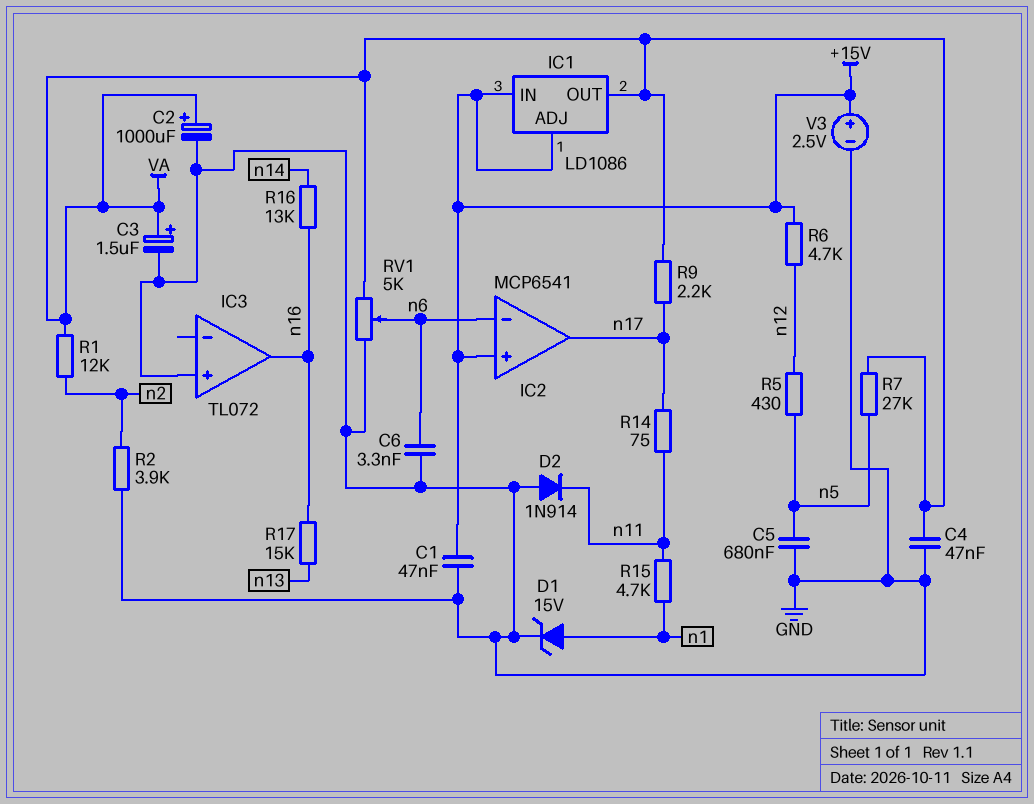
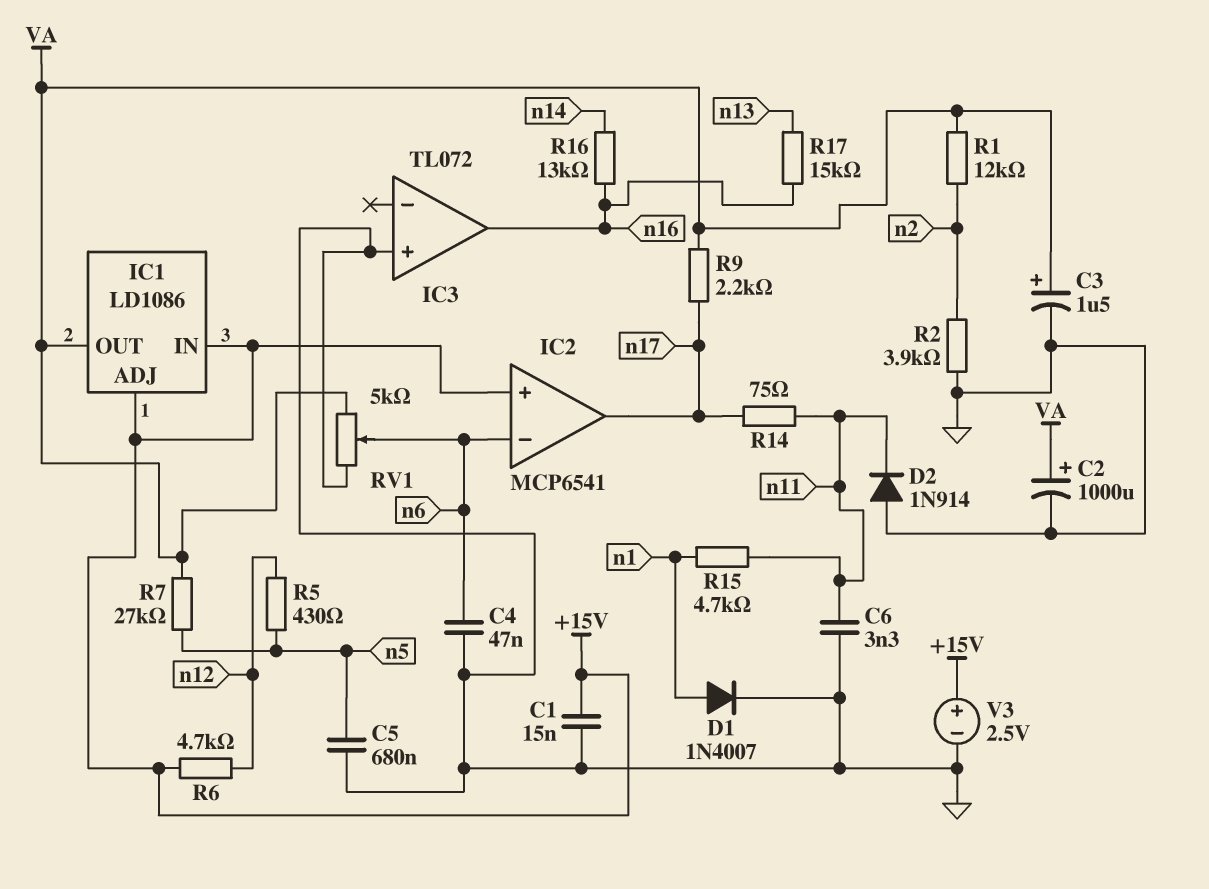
C1: 47nF (+15V, GND) -> 15nF (+15V, GND)
C4: 47nF (GND, VA) -> 47nF (GND, n6)
C6: 3.3nF (GND, n6) -> 3.3nF (GND, n11)
D1: zener 15V (A n1, K GND) -> diode 1N4007 (A n1, K GND)

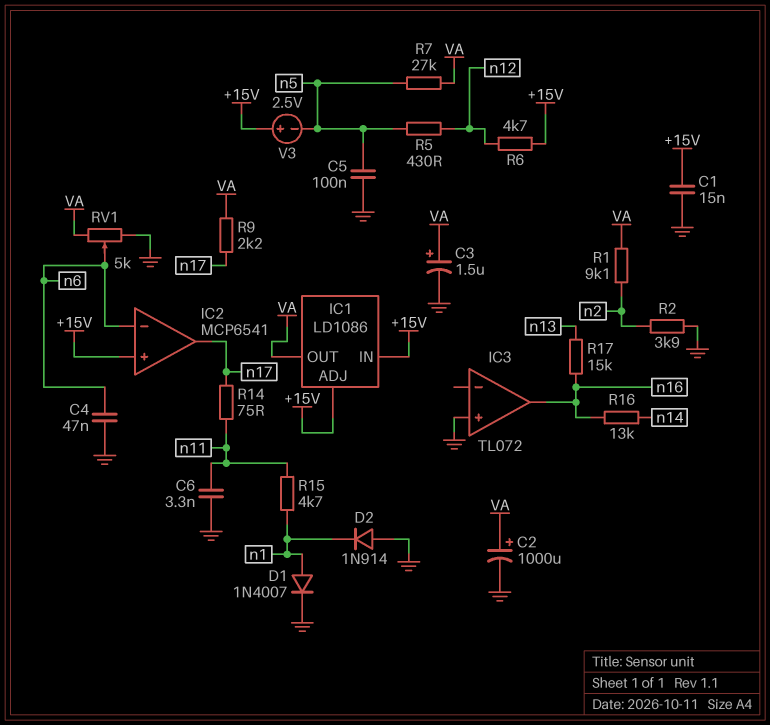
C5: 680nF (GND, n5) -> 100nF (GND, n5)
D2: diode 1N914 (A GND, K n11) -> diode 1N914 (A GND, K n1)
R1: 12k (VA, n2) -> 9.1k (VA, n2)
V3: 2.5V (plus +15V, minus GND) -> 2.5V (plus +15V, minus n5)

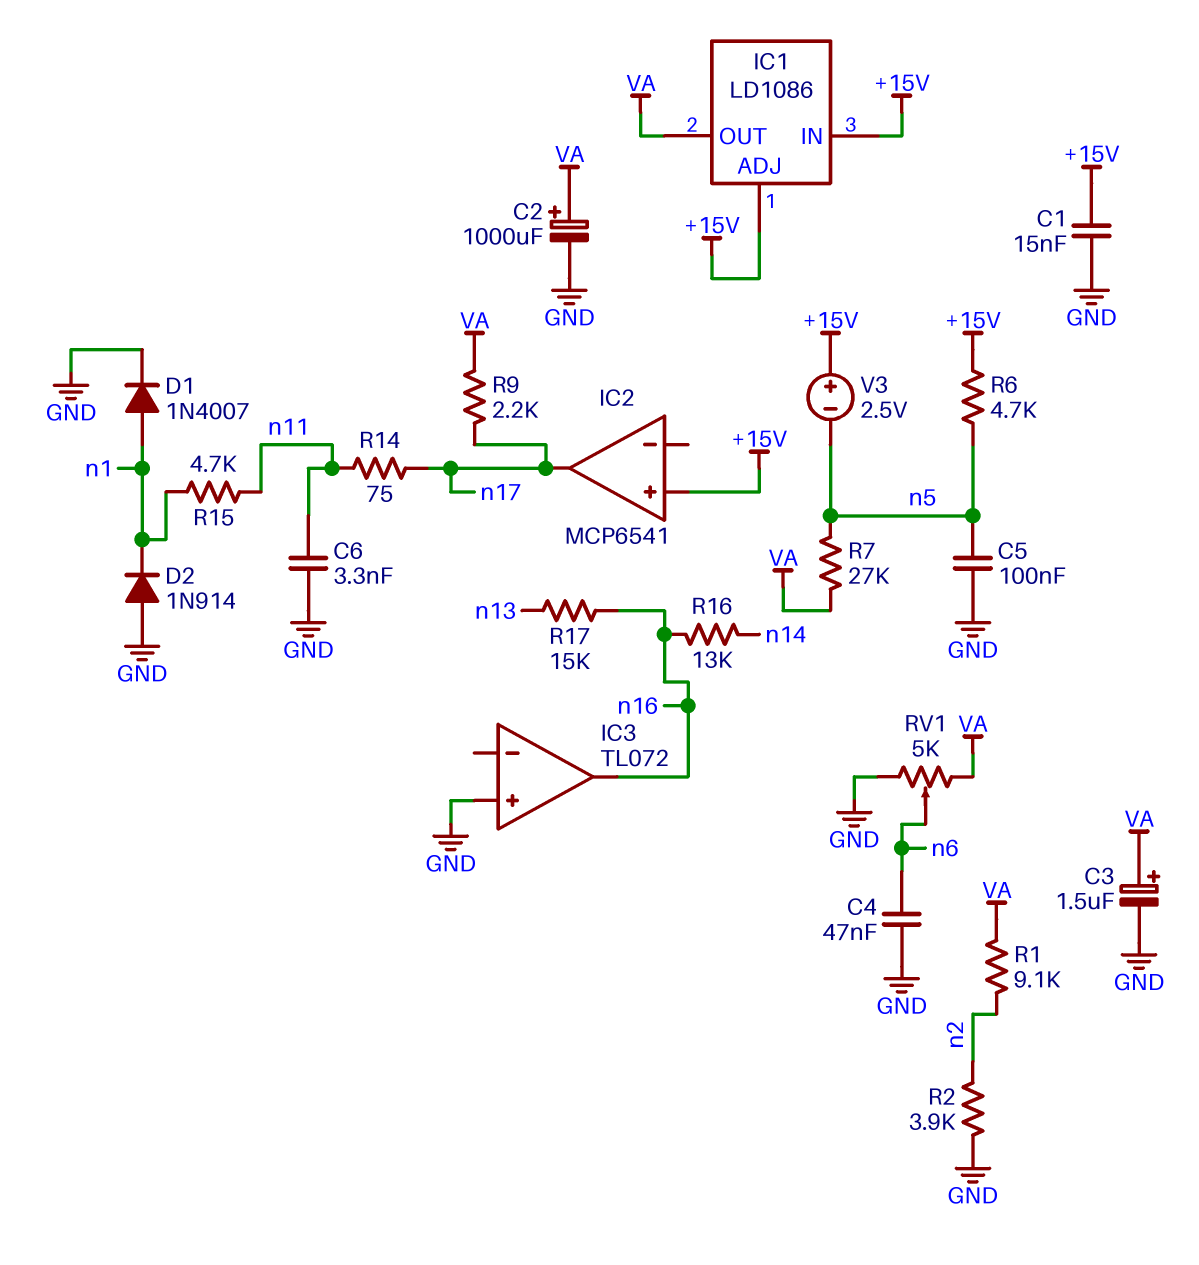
IC2 pin in-: n6 -> none
R5: 430 (n5, n12) -> none
R6: 4.7k (+15V, n12) -> 4.7k (+15V, n5)

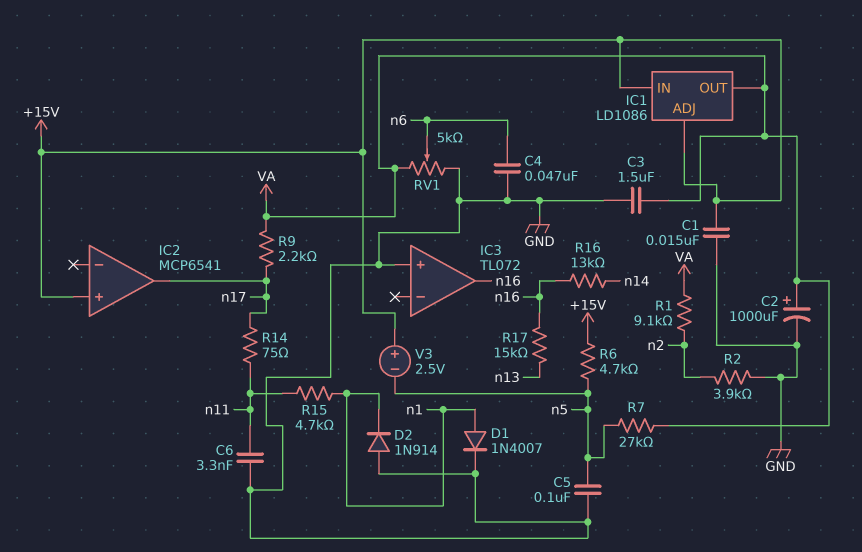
C3: 1.5uF (plus VA, minus GND) -> 1.5uF (GND, VA)

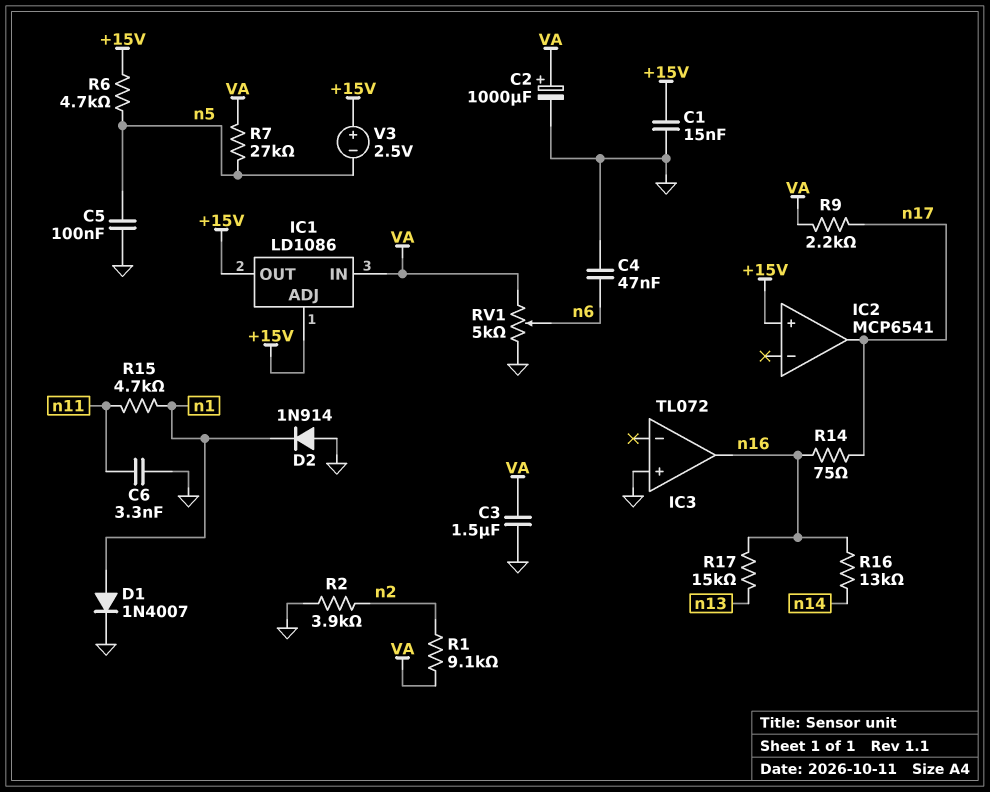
IC1 pin IN: +15V -> VA
IC1 pin OUT: VA -> +15V
R14: 75 (n11, n17) -> 75 (n16, n17)

